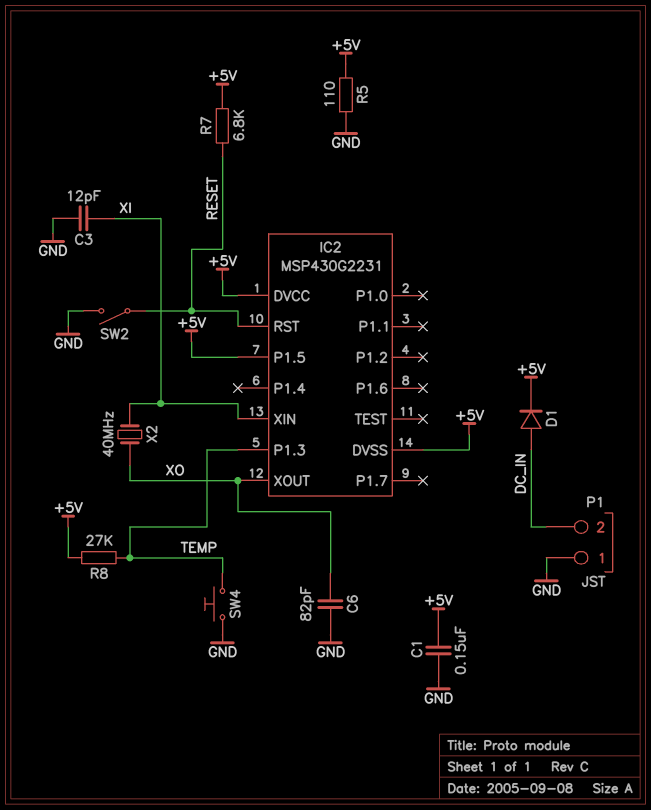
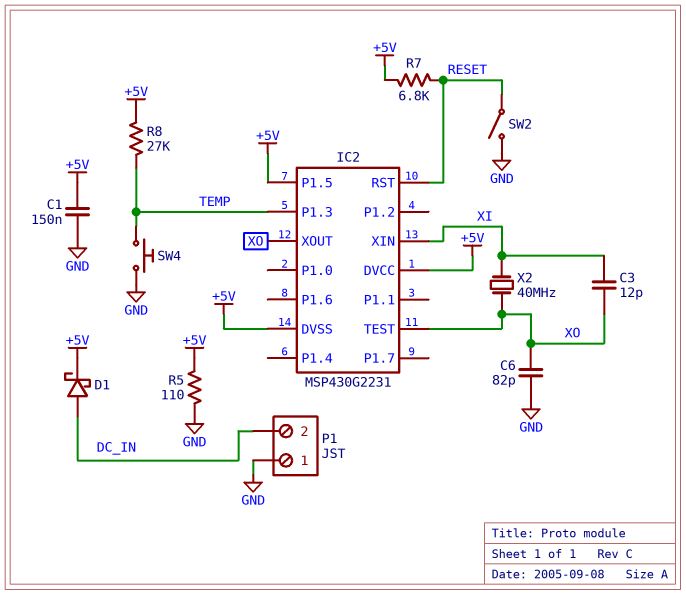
C3: 12pF (GND, XI) -> 12pF (XI, XO)
D1: diode (A DC_IN, K +5V) -> schottky (A DC_IN, K +5V)
IC2 pin TEST: none -> XO

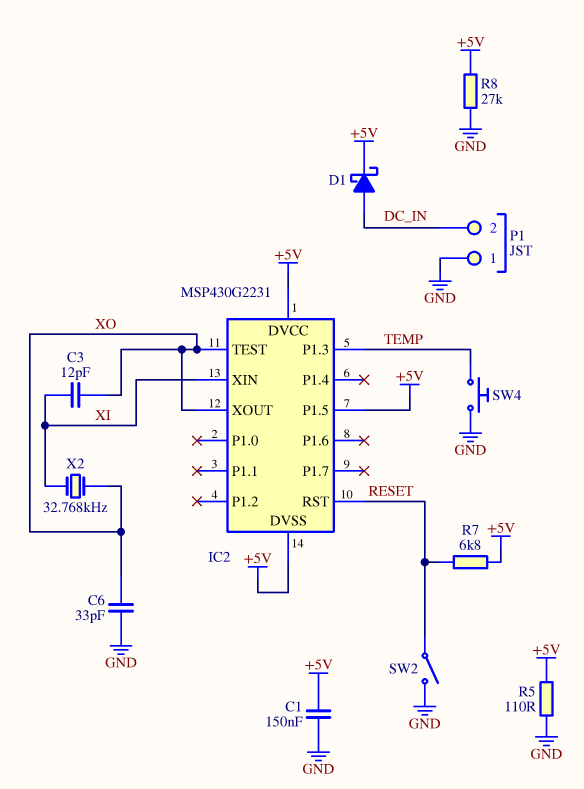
C6: 82pF (GND, XO) -> 33pF (GND, XO)
R8: 27k (+5V, TEMP) -> 27k (+5V, GND)
X2: 40MHz (XI, XO) -> 32.768kHz (XI, XO)

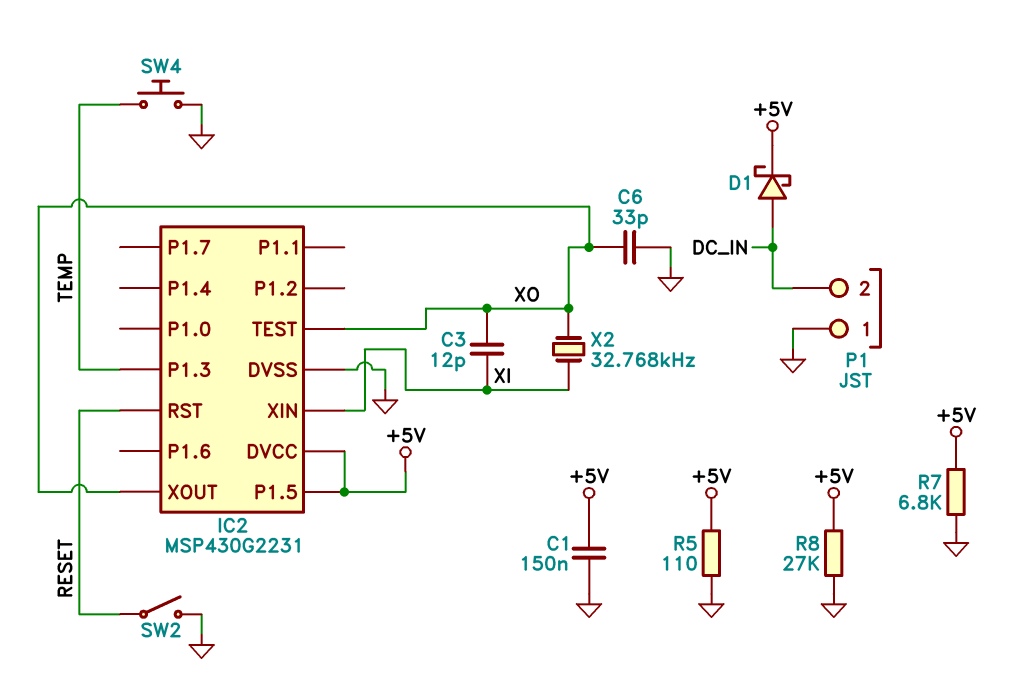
IC2 pin DVSS: +5V -> GND
R7: 6.8k (+5V, RESET) -> 6.8k (+5V, GND)

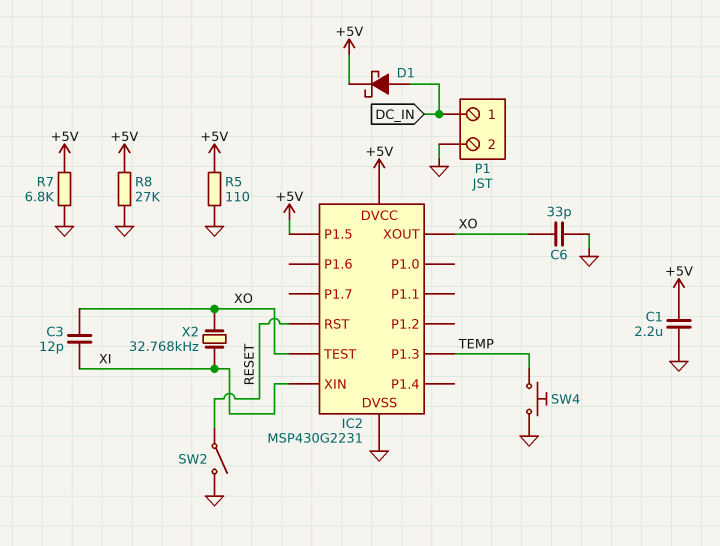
C1: 150nF (+5V, GND) -> 2.2uF (+5V, GND)
P1 pin 1: GND -> DC_IN
P1 pin 2: DC_IN -> GND

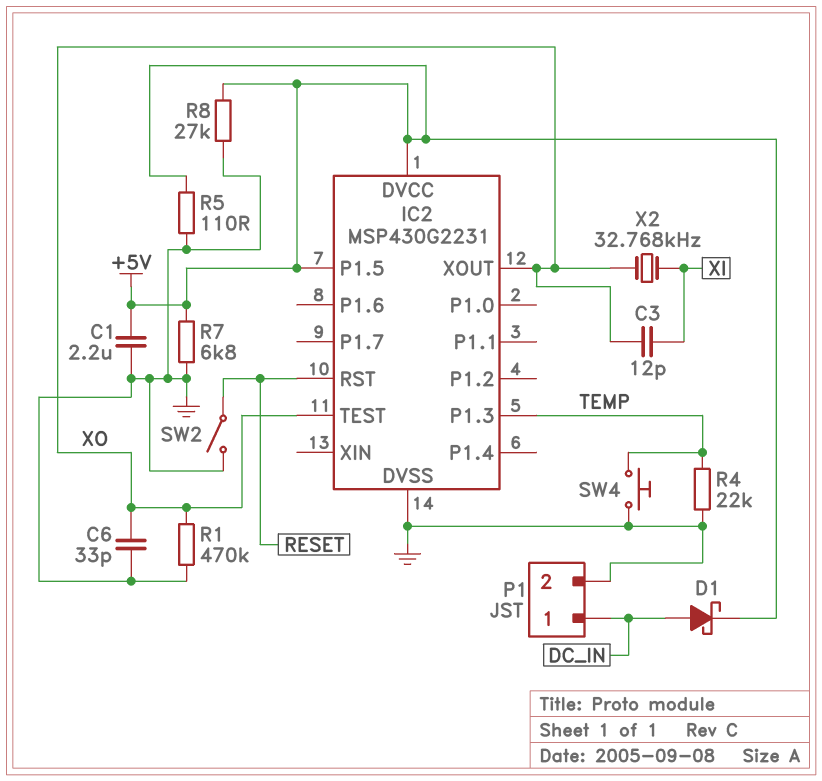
IC2 pin XIN: XI -> none
R1: none -> 470k (GND, XO)
R4: none -> 22k (GND, TEMP)

